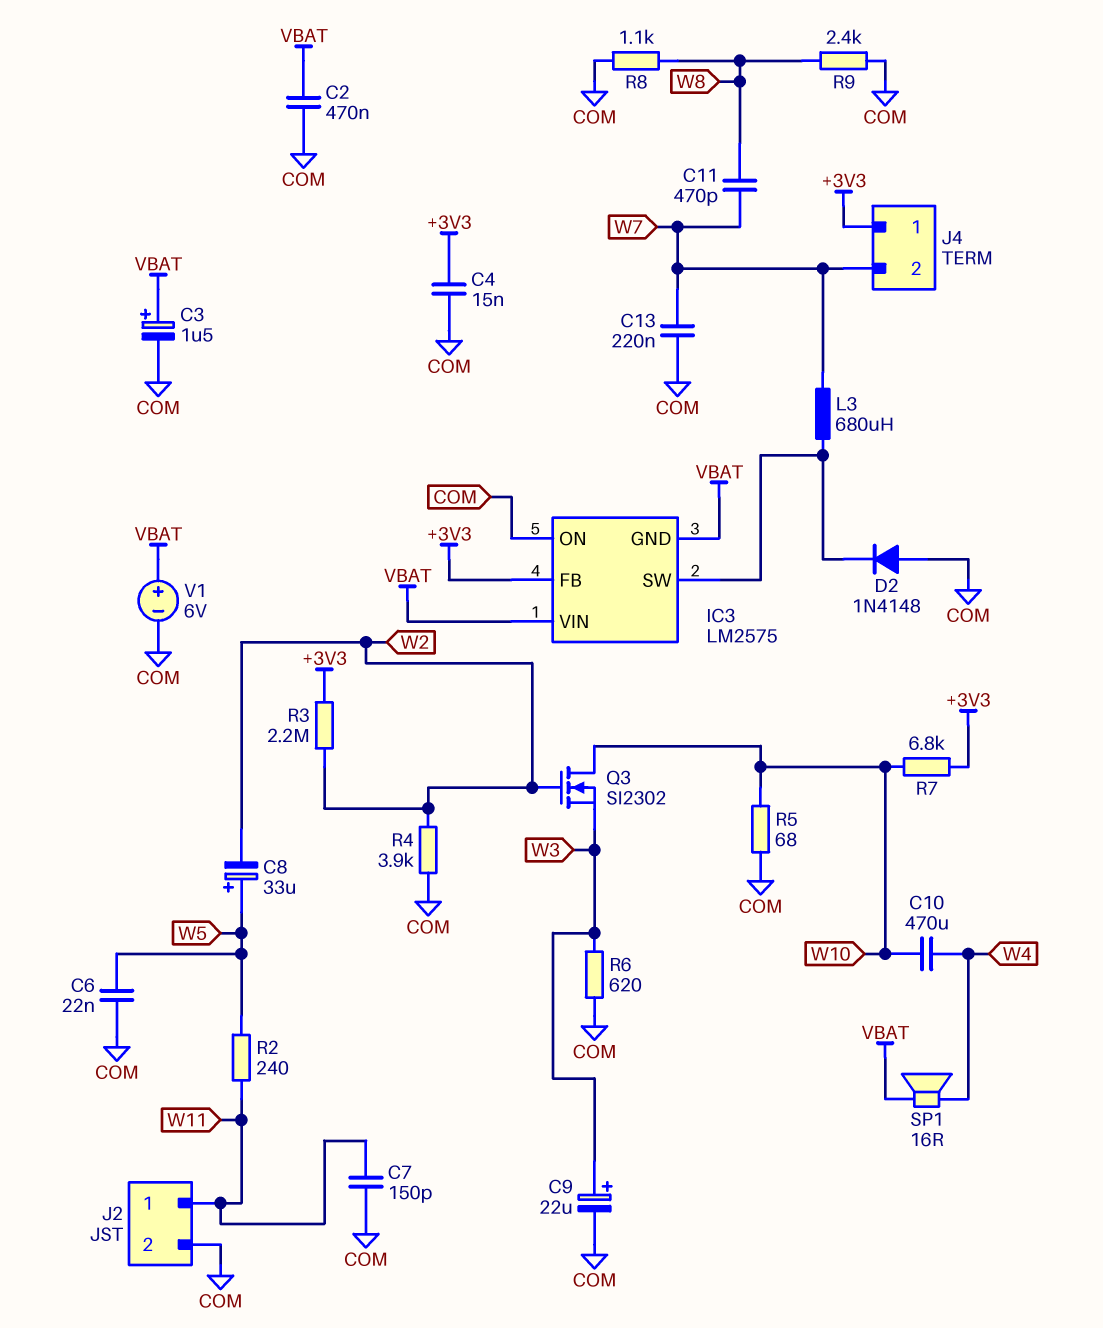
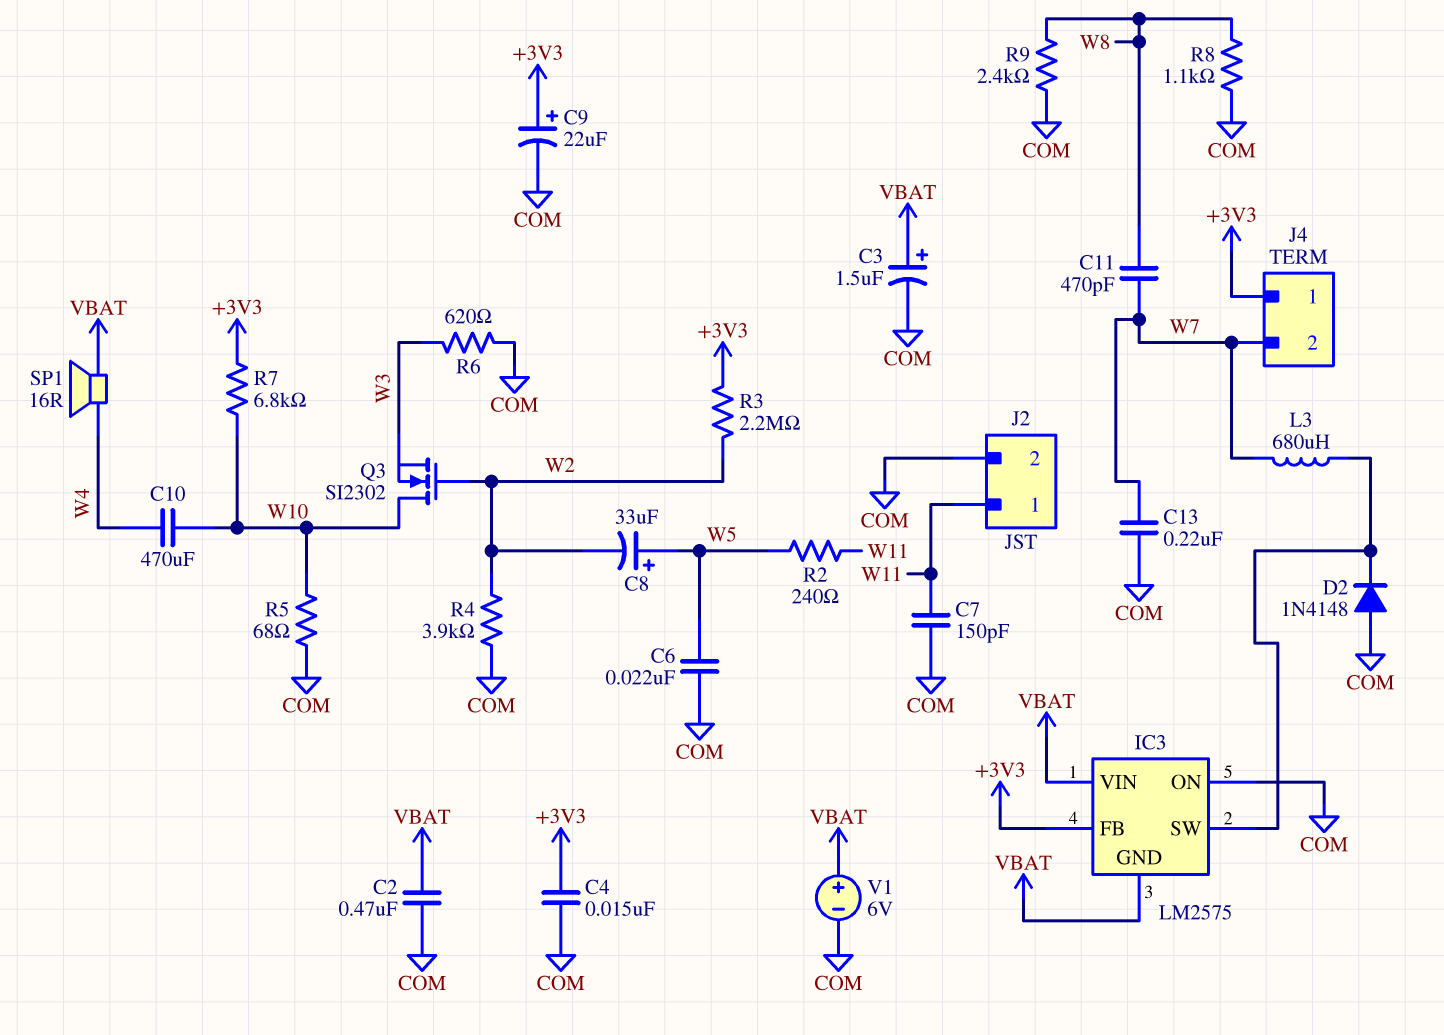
C9: 22uF (plus W3, minus COM) -> 22uF (plus +3V3, minus COM)

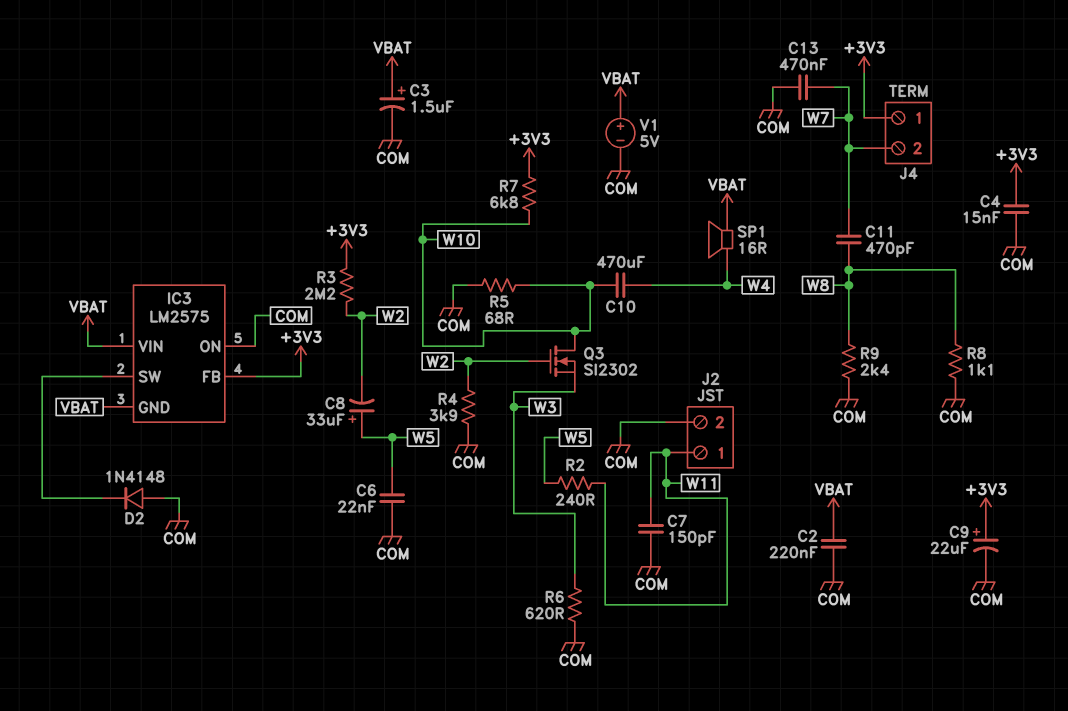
C2: 470nF (COM, VBAT) -> 220nF (COM, VBAT)
C13: 220nF (COM, W7) -> 470nF (COM, W7)
L3: 680uH (IC3/SW, W7) -> none
V1: 6V (plus VBAT, minus COM) -> 5V (plus VBAT, minus COM)

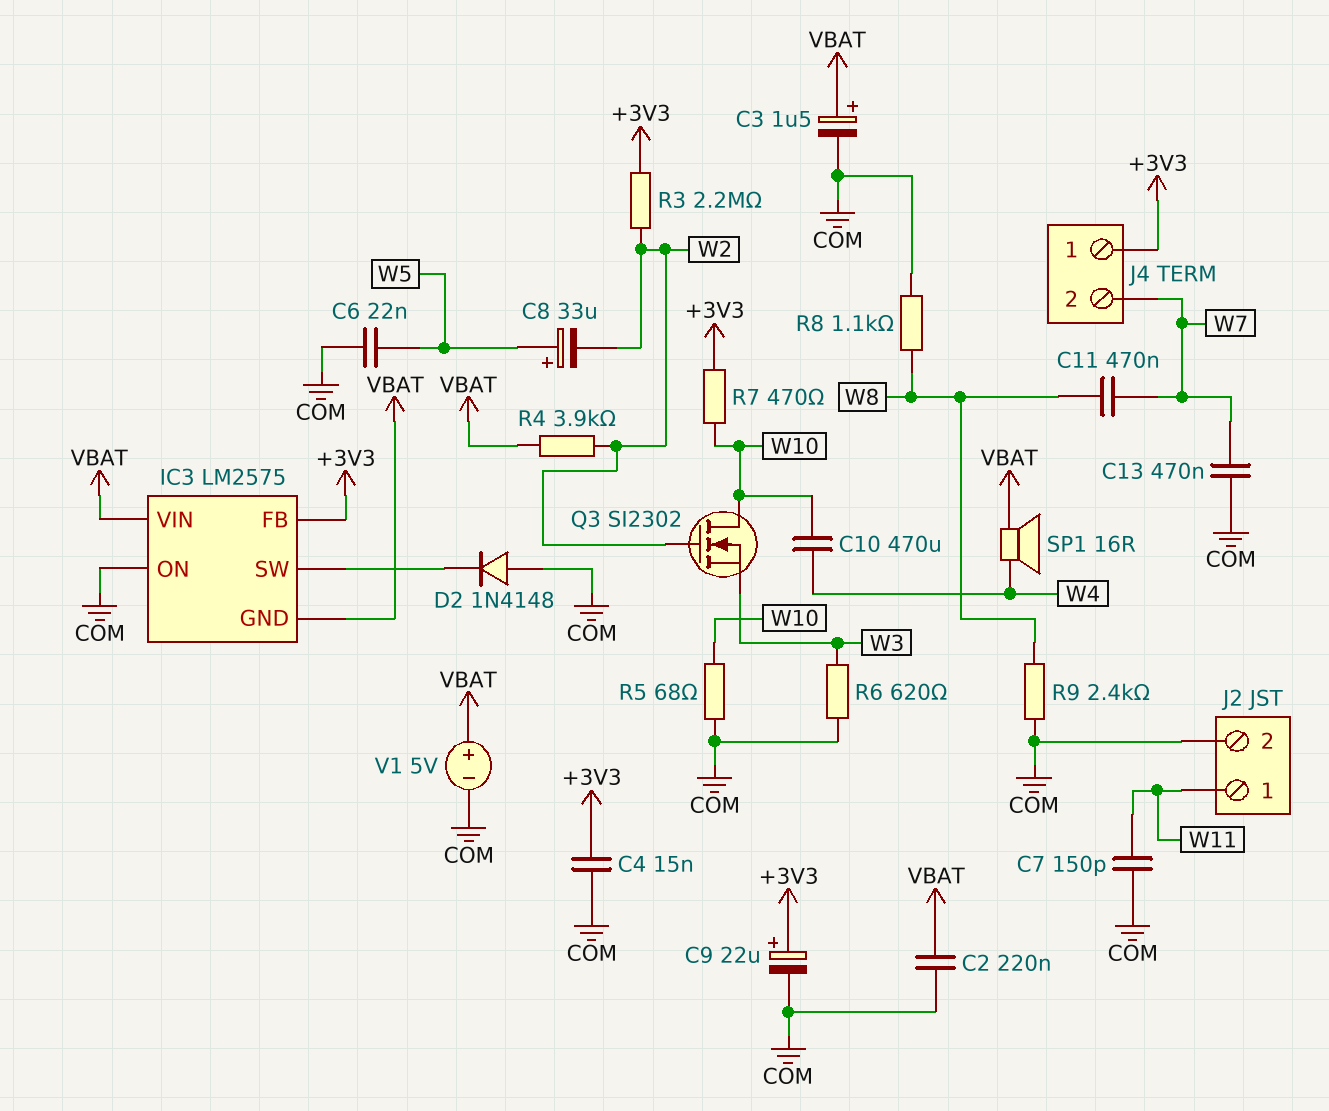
C11: 470pF (W7, W8) -> 470nF (W7, W8)
R2: 240 (W5, W11) -> none
R4: 3.9k (COM, W2) -> 3.9k (VBAT, W2)
R7: 6.8k (+3V3, W10) -> 470 (+3V3, W10)

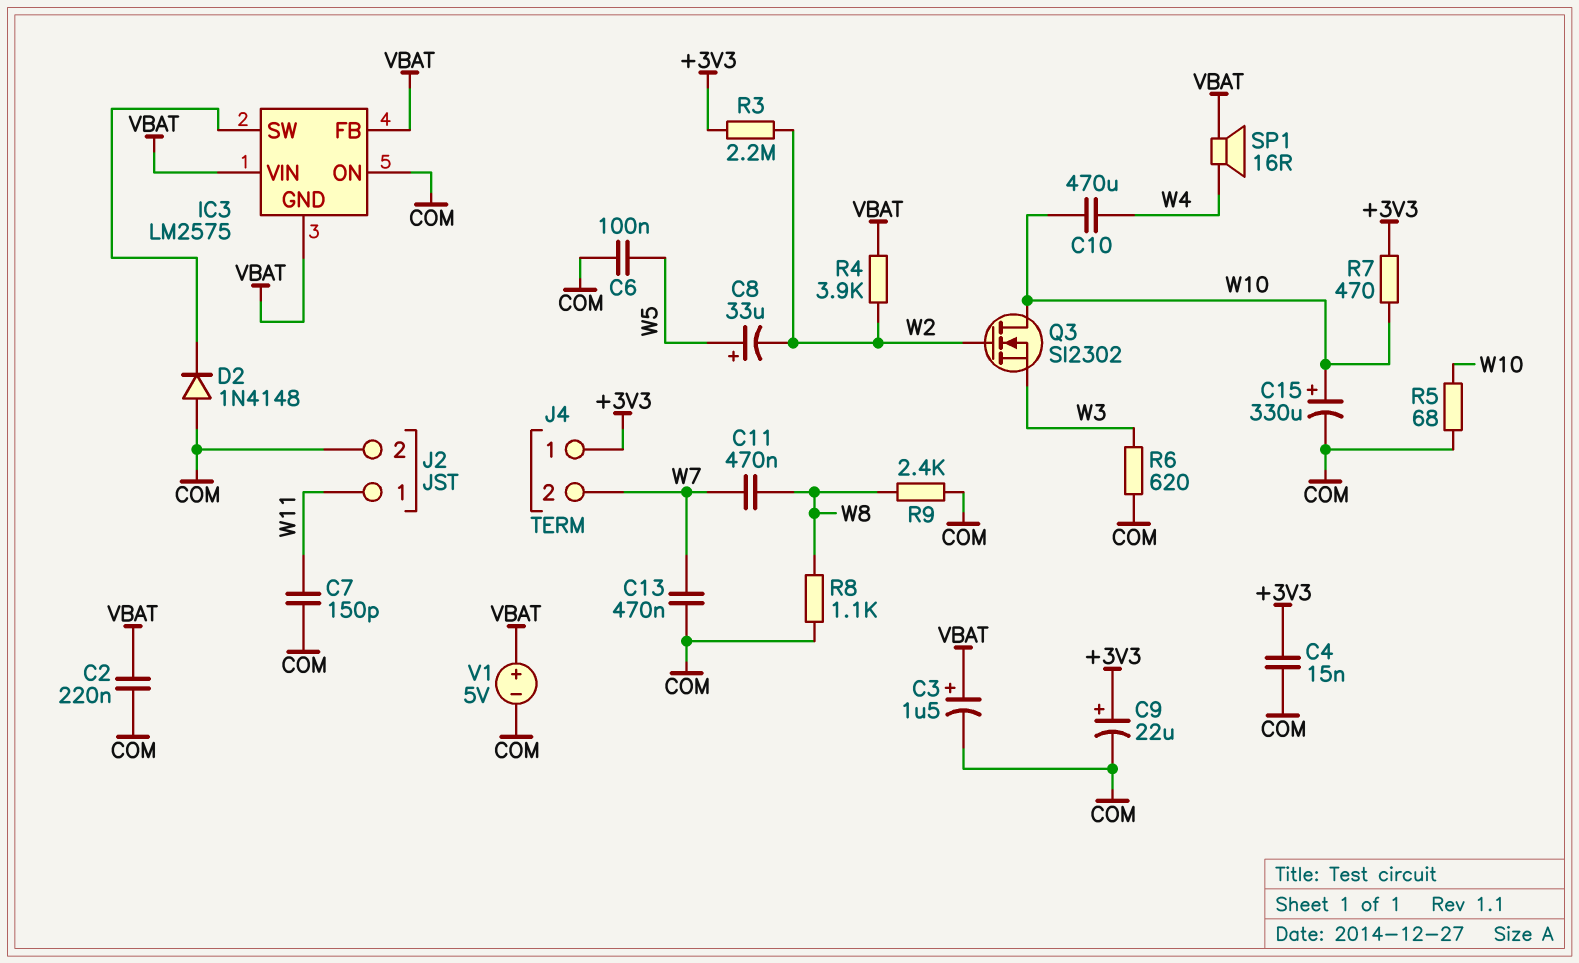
C6: 22nF (COM, W5) -> 100nF (COM, W5)
C15: none -> 330uF (plus W10, minus COM)
IC3 pin FB: +3V3 -> VBAT

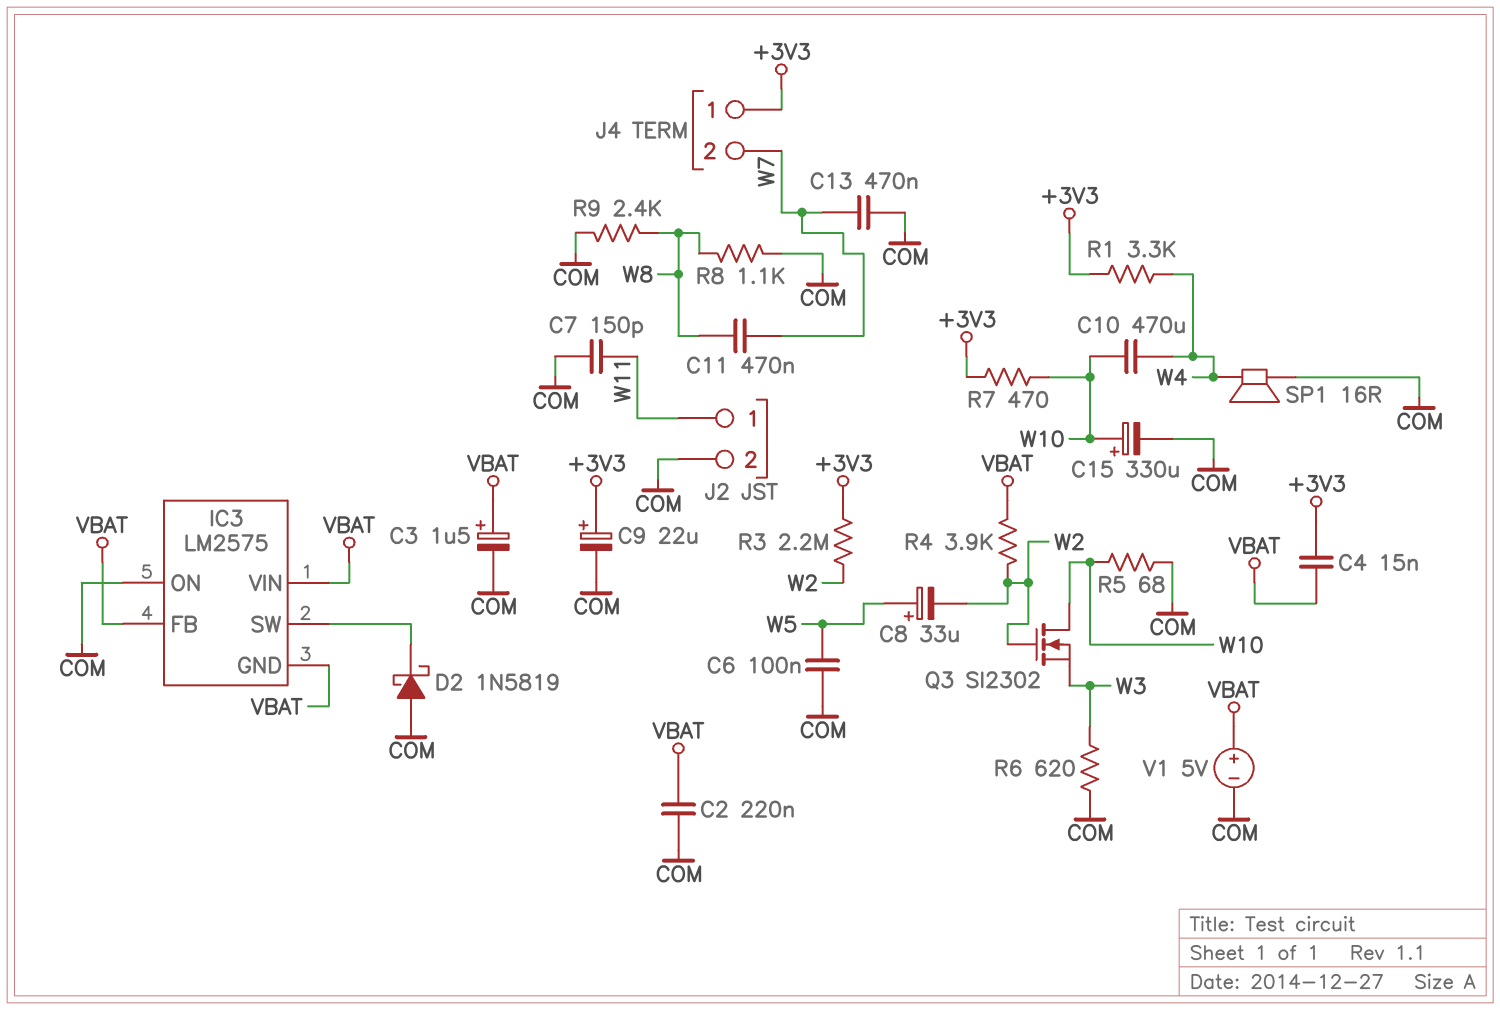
C4: 15nF (+3V3, COM) -> 15nF (+3V3, VBAT)
D2: diode 1N4148 (A COM, K IC3/SW) -> schottky 1N5819 (A COM, K IC3/SW)
R1: none -> 3.3k (+3V3, W4)
SP1: speaker 16R (VBAT, W4) -> speaker 16R (COM, W4)

